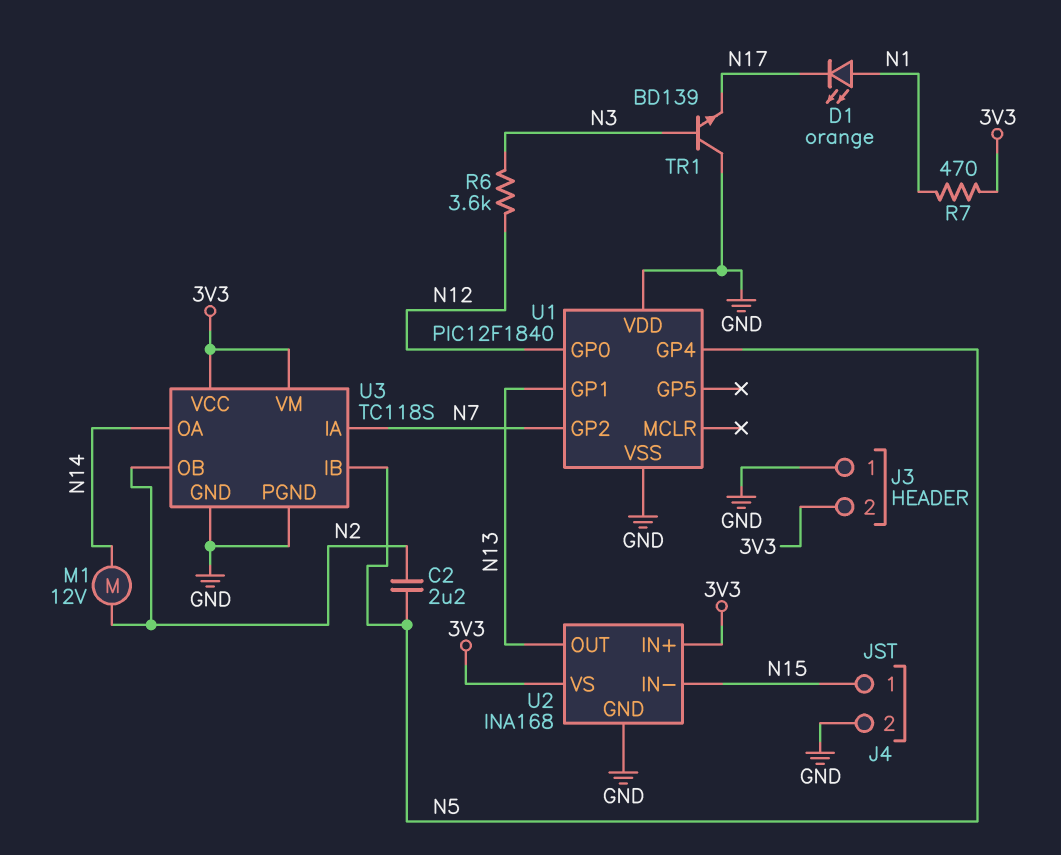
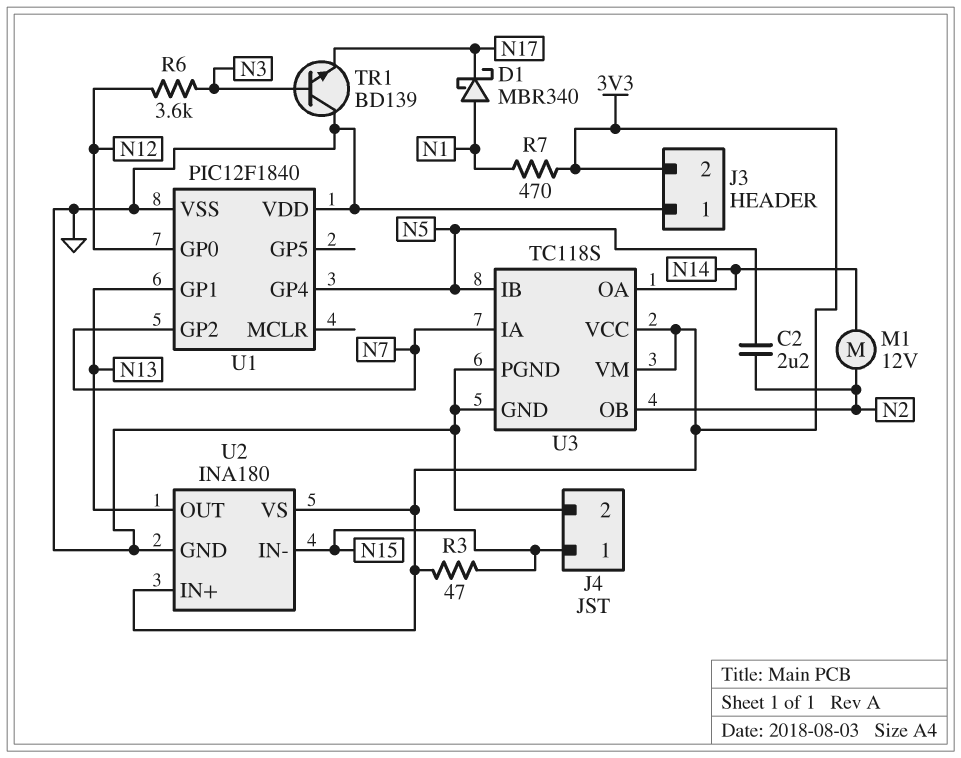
D1: LED orange (A N1, K N17) -> schottky MBR340 (A N1, K N17)
R3: none -> 47 (3V3, N15)
U2: INA168 -> INA180

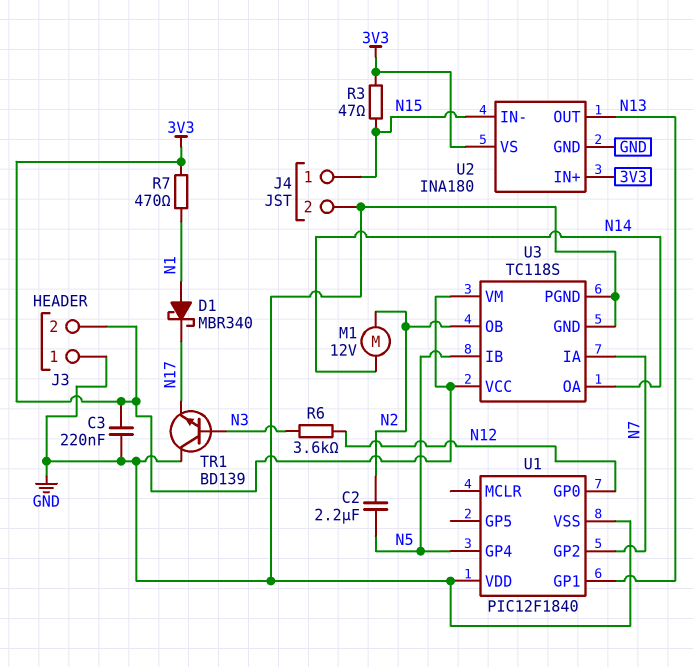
C3: none -> 220nF (3V3, GND)

